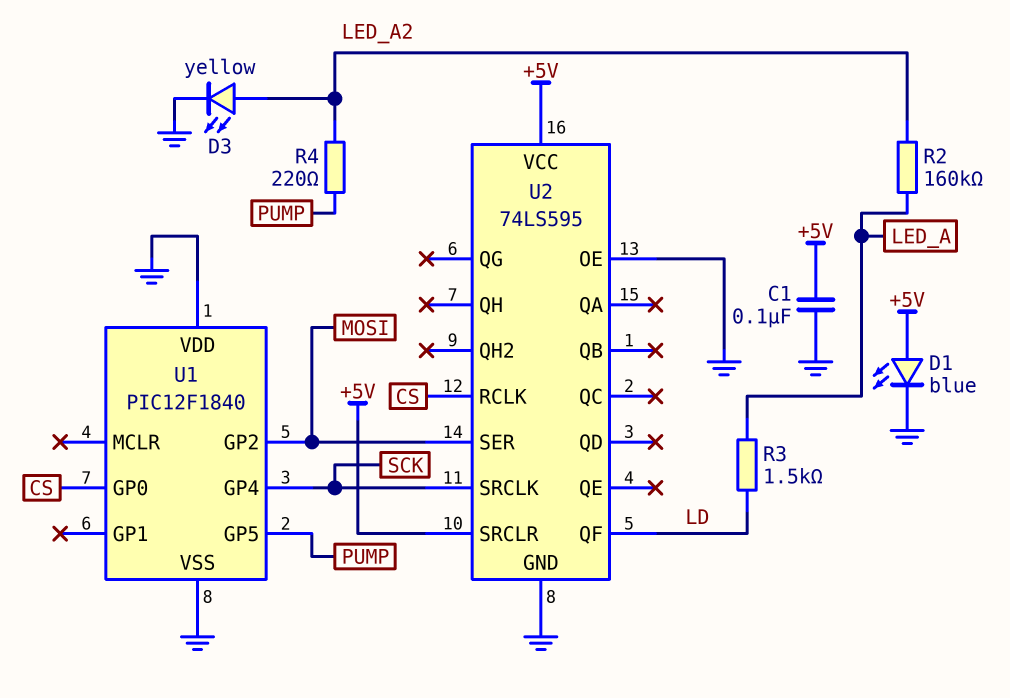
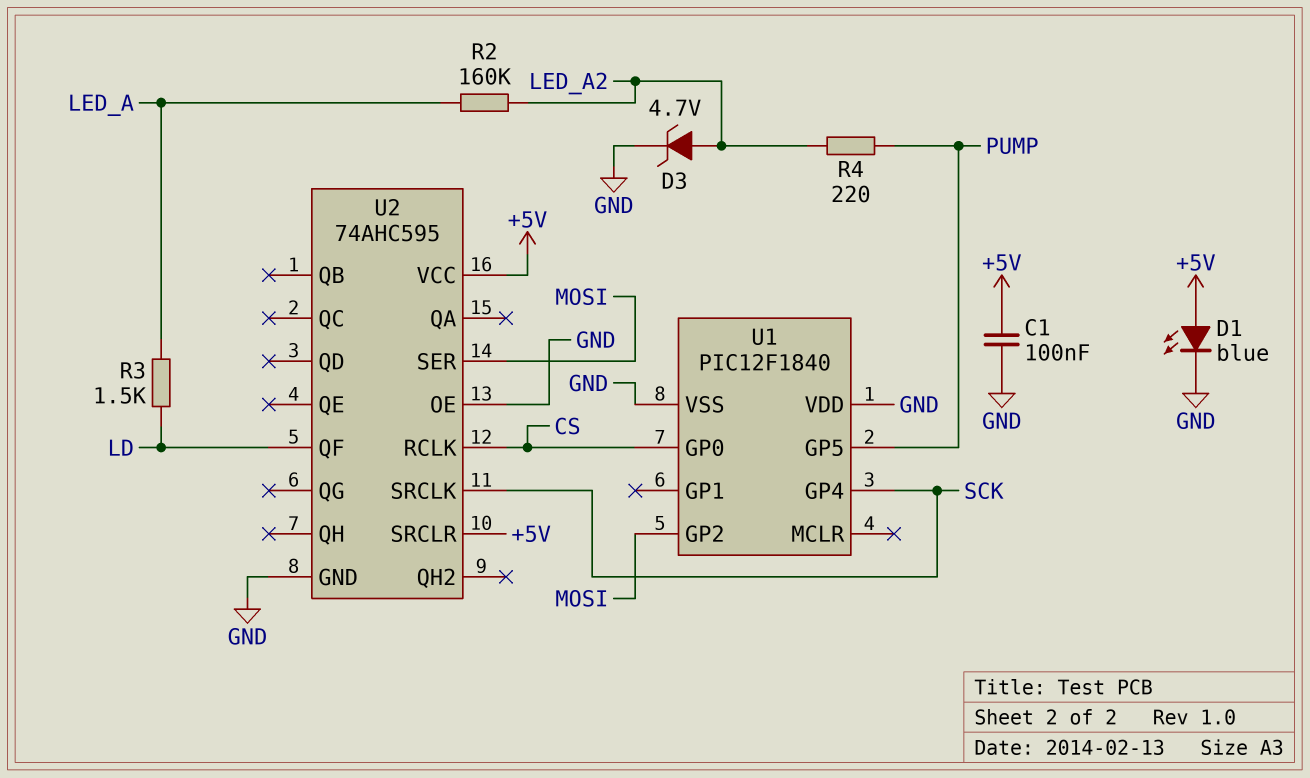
D3: LED yellow (A LED_A2, K GND) -> zener 4.7V (A LED_A2, K GND)
U2: 74LS595 -> 74AHC595

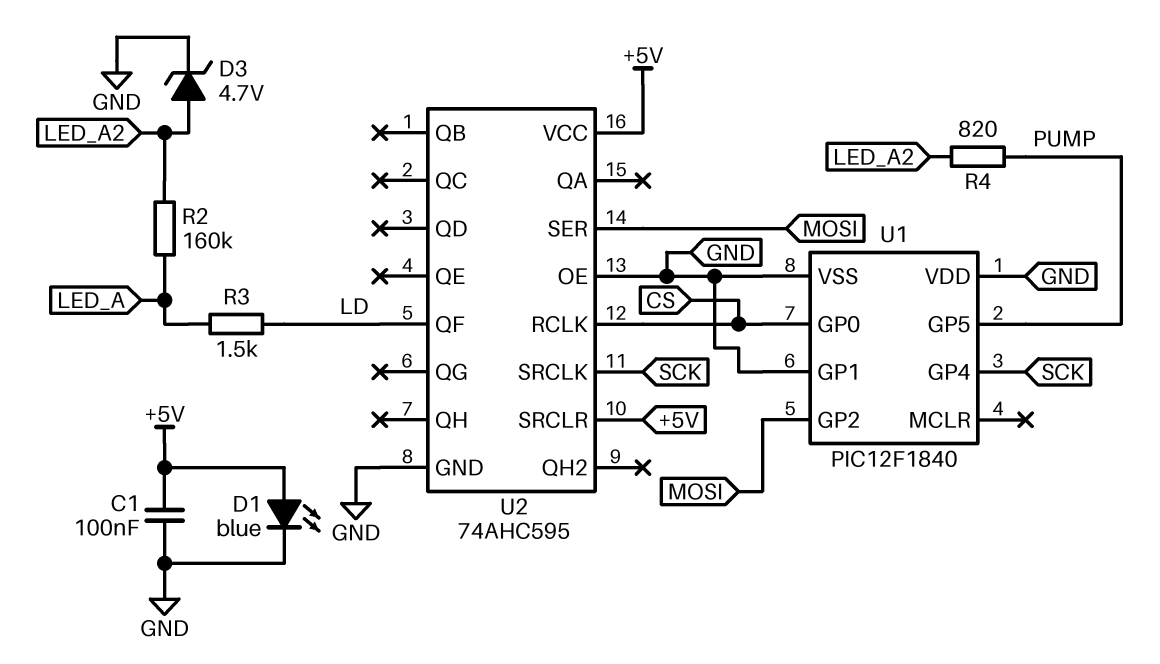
R4: 220 (LED_A2, PUMP) -> 820 (LED_A2, PUMP)
U1 pin GP1: none -> GND

